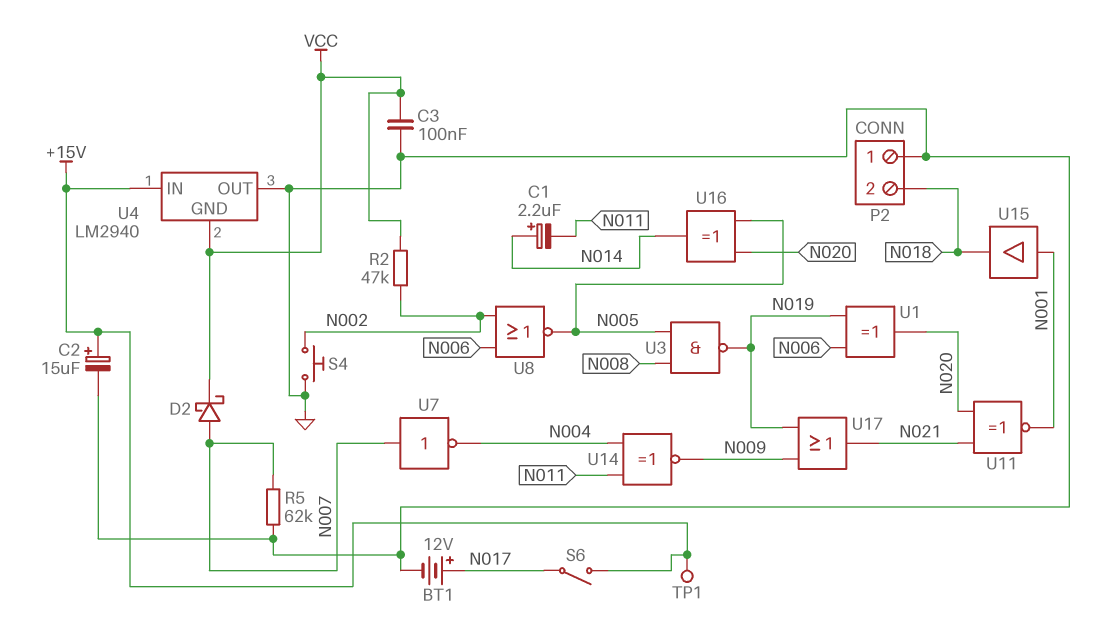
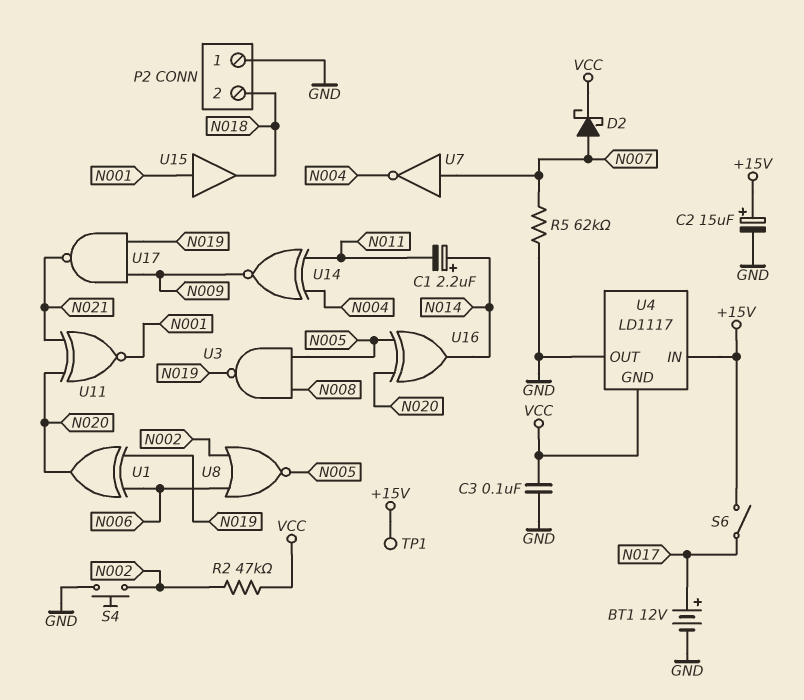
U4: LM2940 -> LD1117
U17: OR (in N009, in N019, out N021) -> NAND (in N009, in N019, out N021)

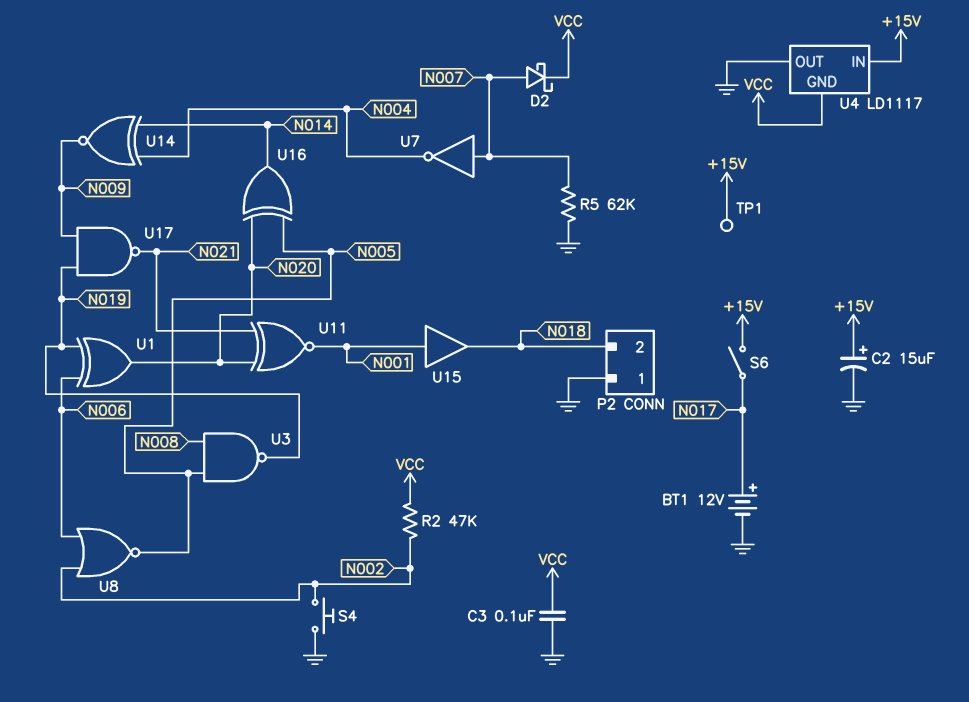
C1: 2.2uF (plus N014, minus N011) -> none
U14: XNOR (in N004, in N011, out N009) -> XNOR (in N004, in N014, out N009)

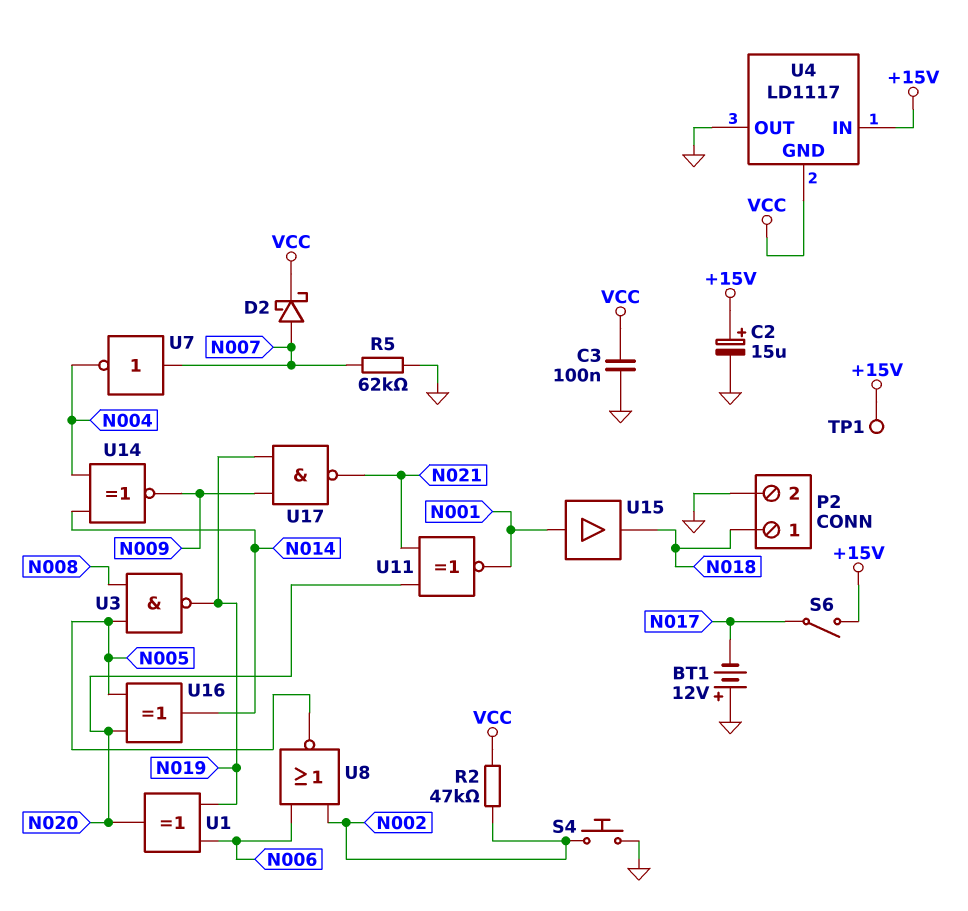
BT1: 12V (plus N017, minus GND) -> 12V (plus GND, minus N017)
P2 pin 1: GND -> N018
P2 pin 2: N018 -> GND

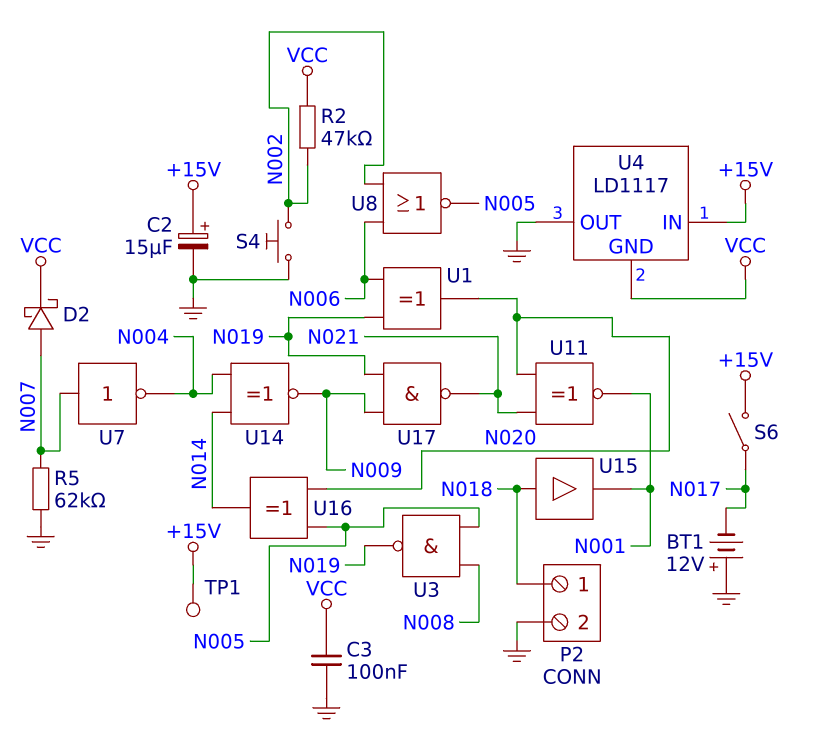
U15: buffer (in N001, out N018) -> buffer (in N018, out N001)

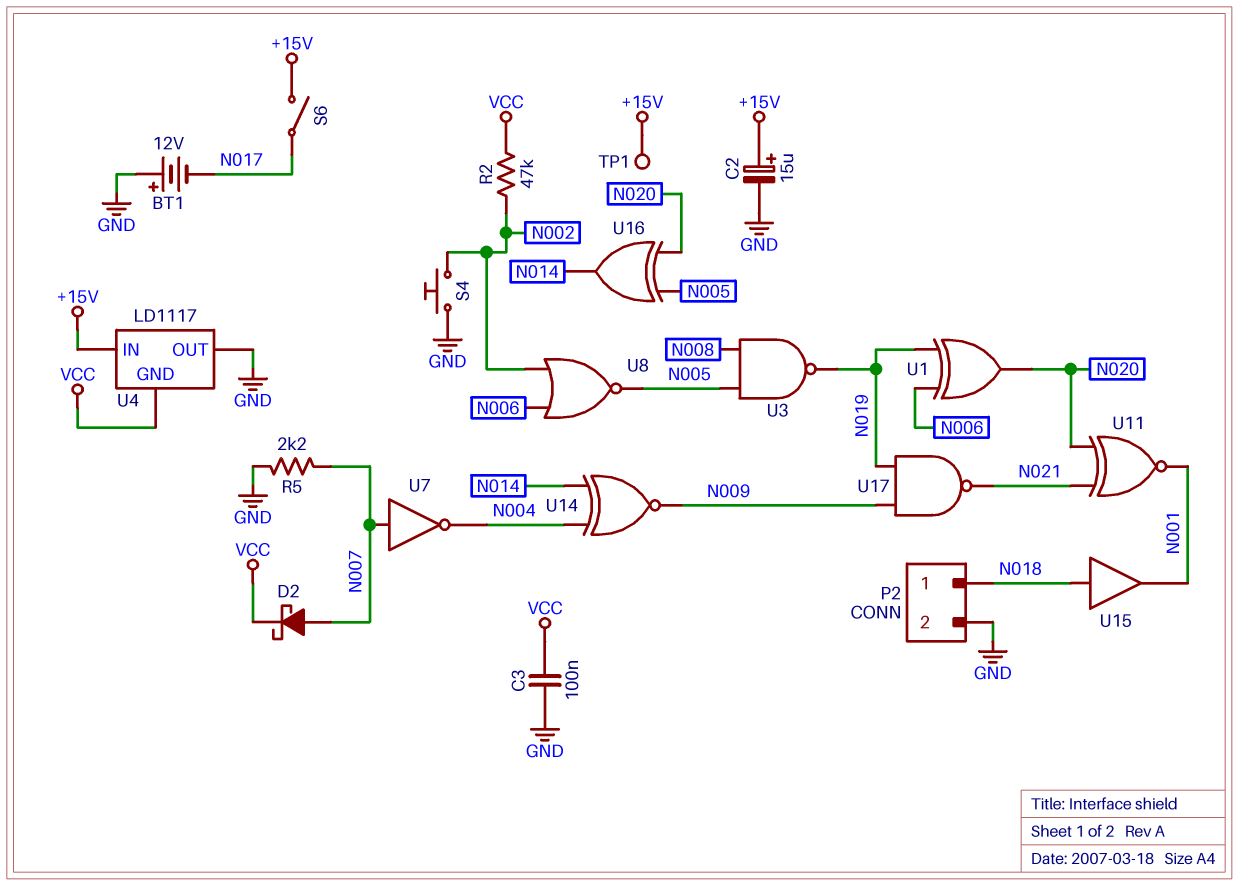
R5: 62k (GND, N007) -> 2.2k (GND, N007)

